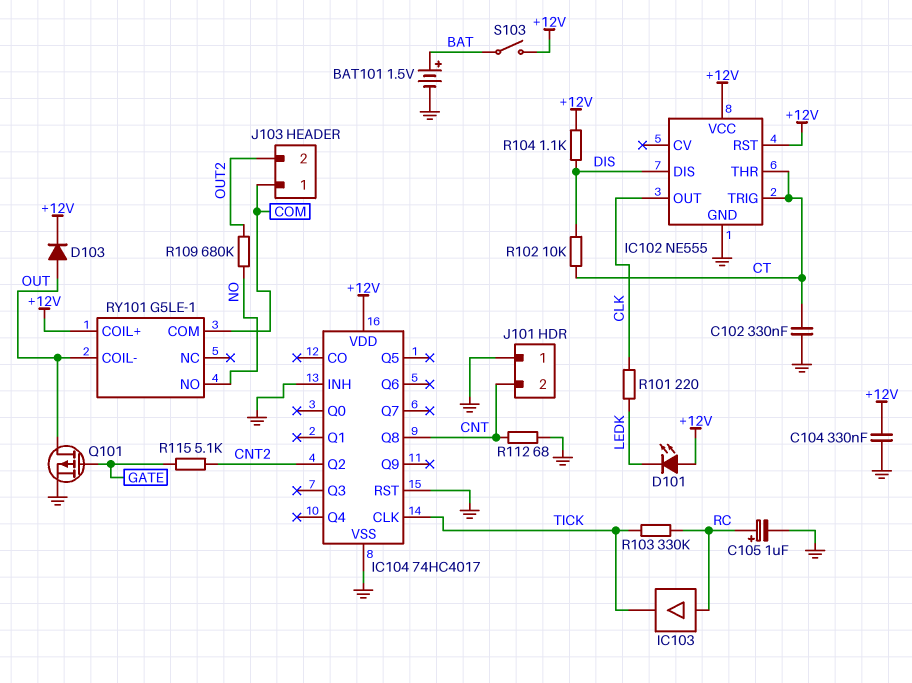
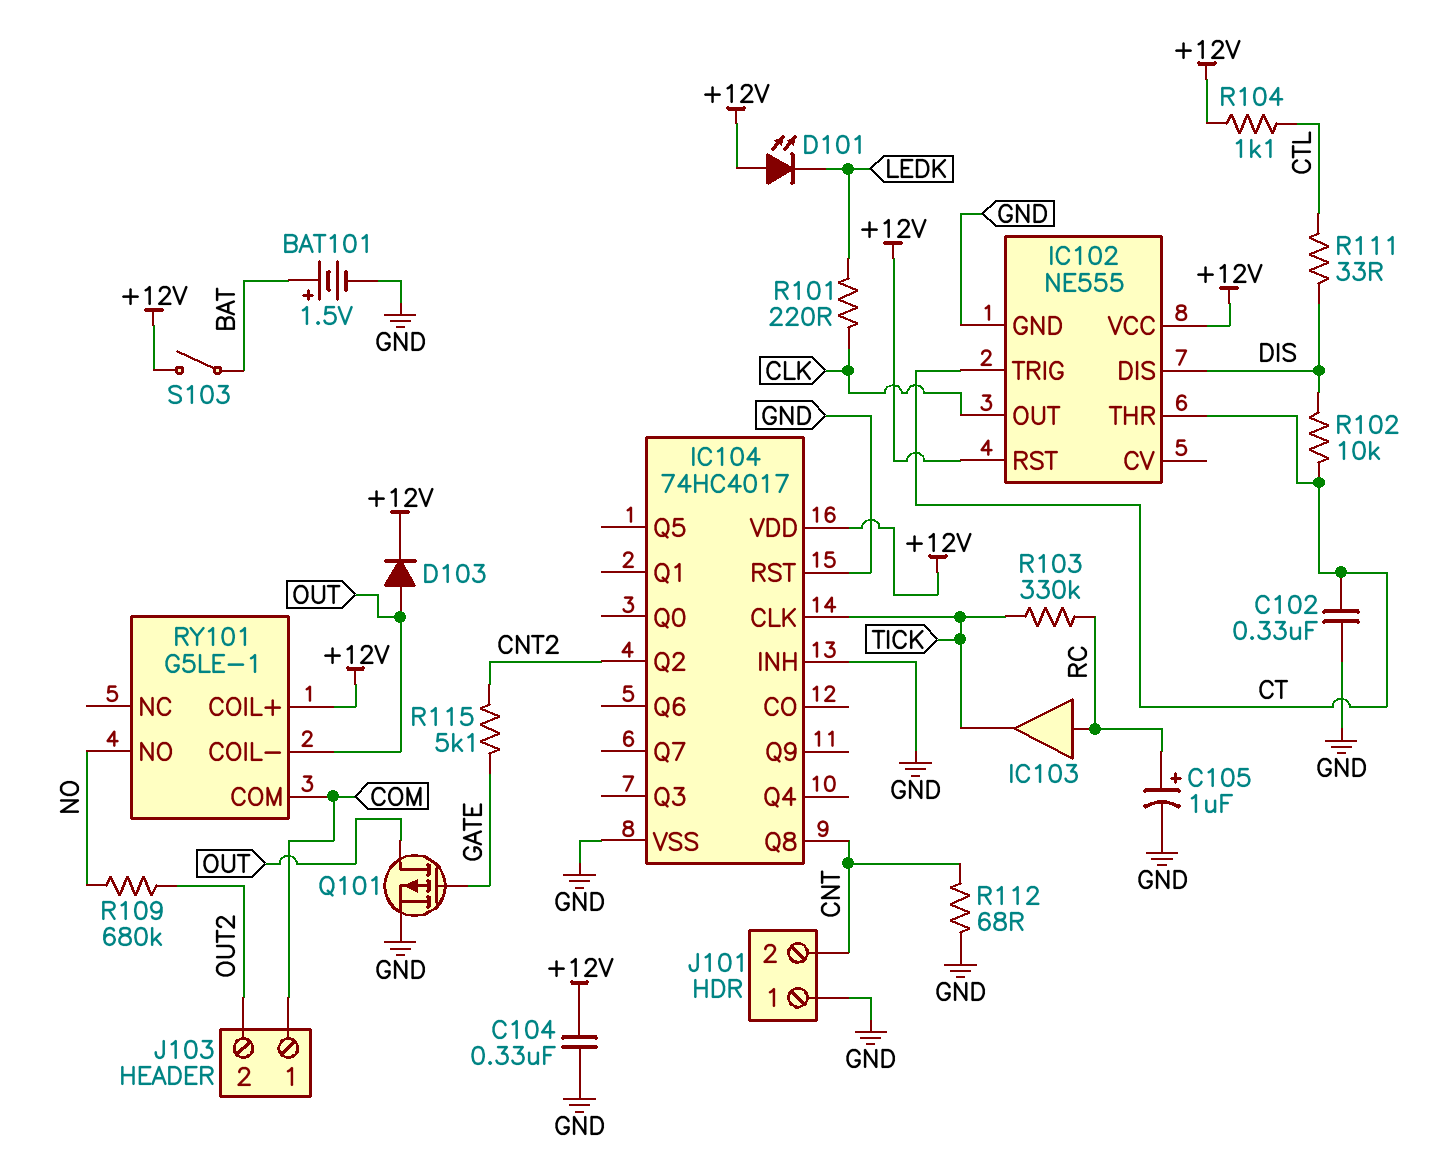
R104: 1.1k (+12V, DIS) -> 1.1k (+12V, CTL)
R111: none -> 33 (CTL, DIS)

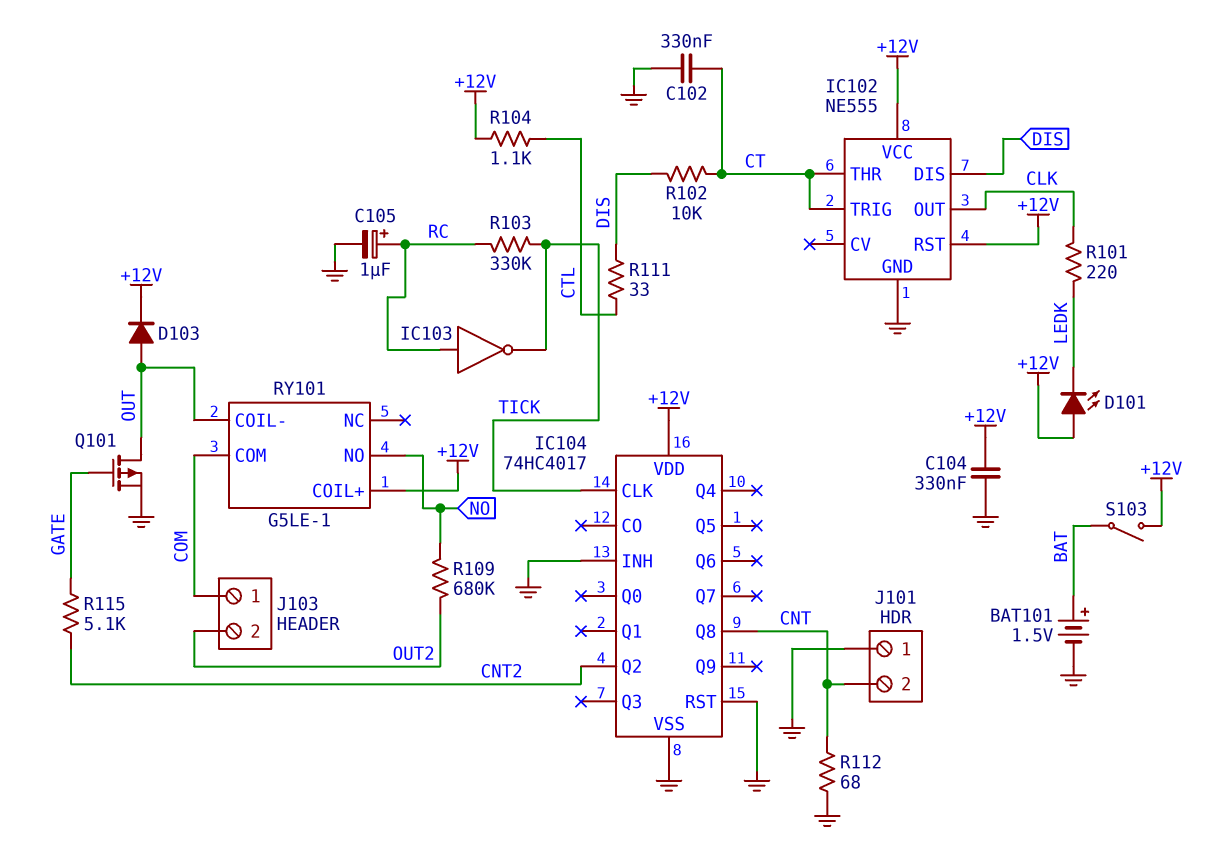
IC103: buffer (in RC, out TICK) -> NOT (in RC, out TICK)

